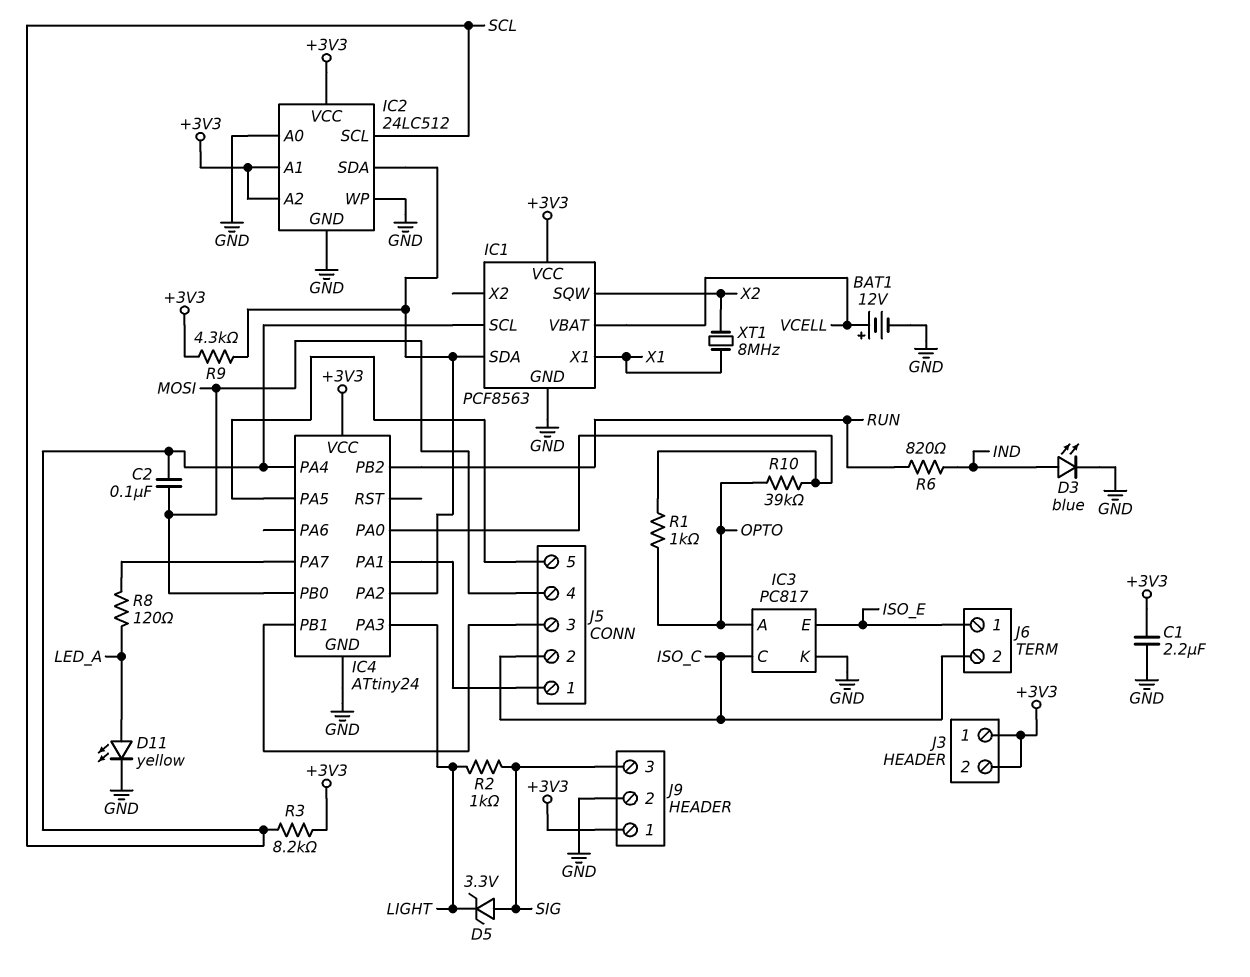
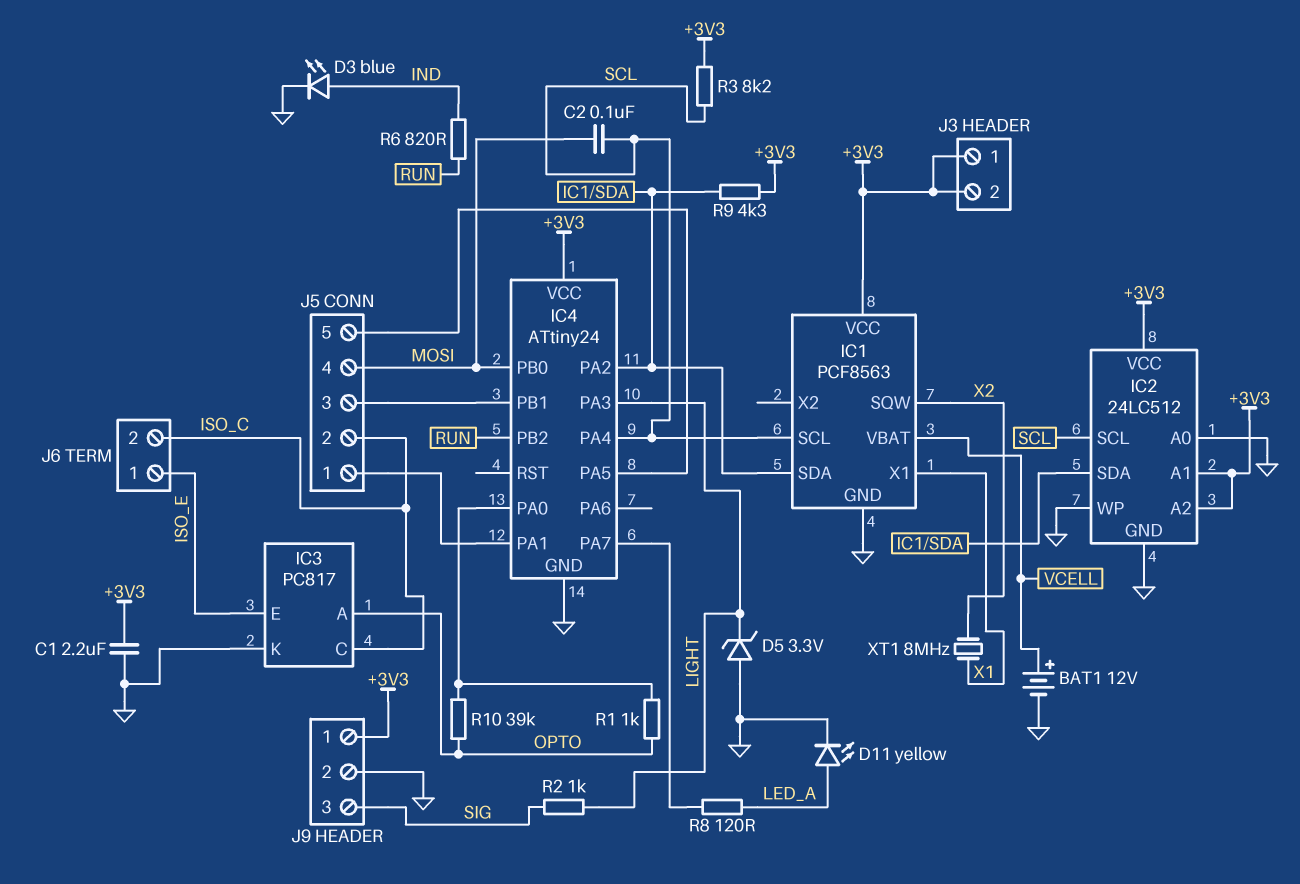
D5: zener 3.3V (A SIG, K LIGHT) -> zener 3.3V (A GND, K LIGHT)

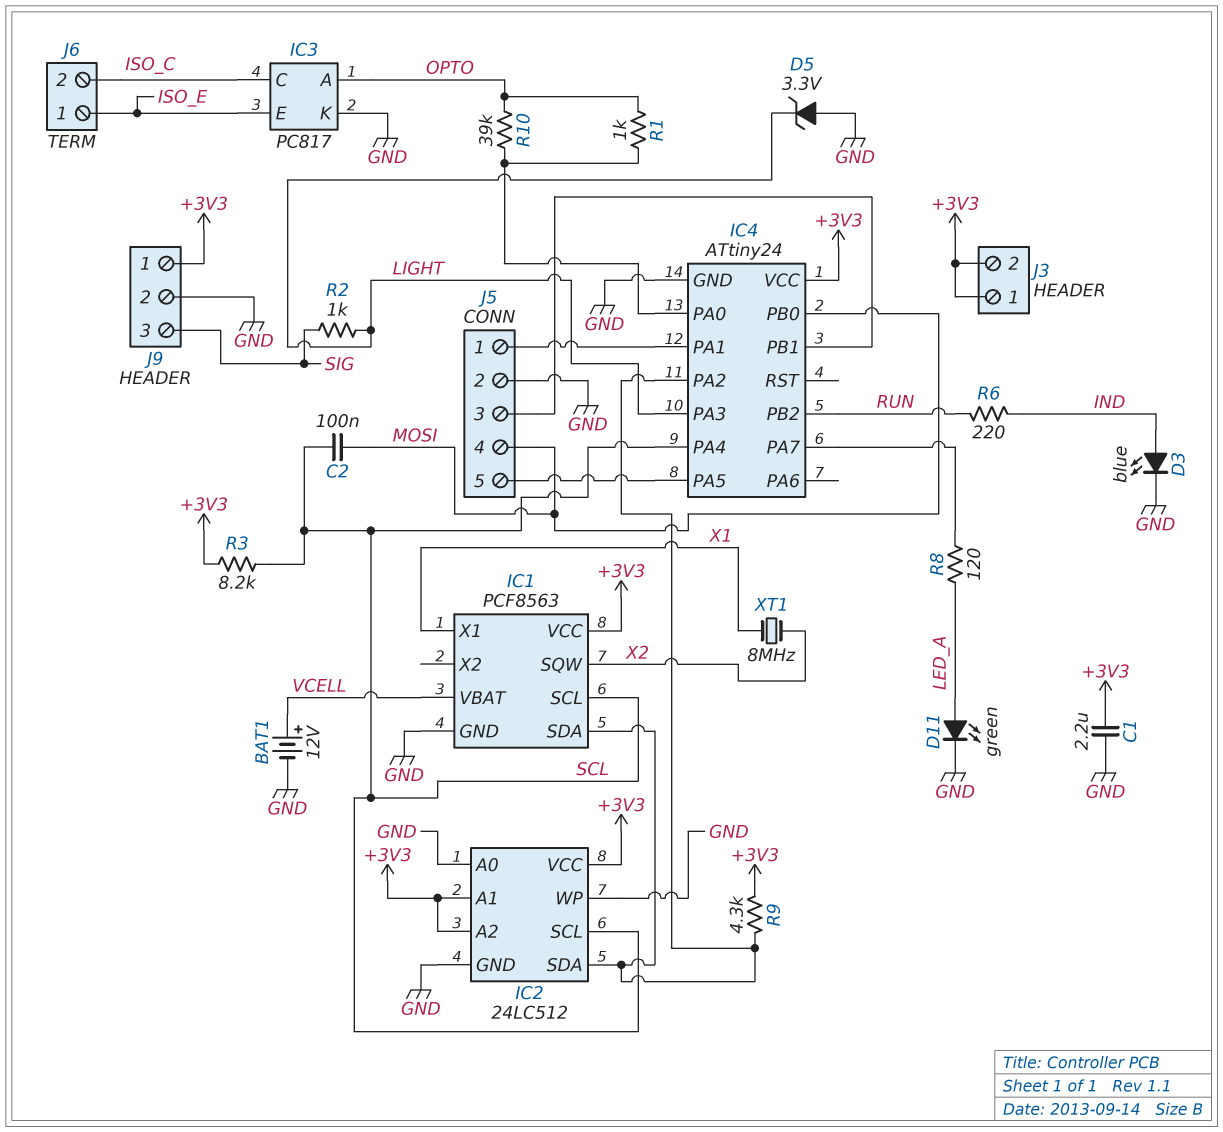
D11: LED yellow (A LED_A, K GND) -> LED green (A LED_A, K GND)
J5 pin 2: ISO_C -> GND
R6: 820 (IND, RUN) -> 220 (IND, RUN)

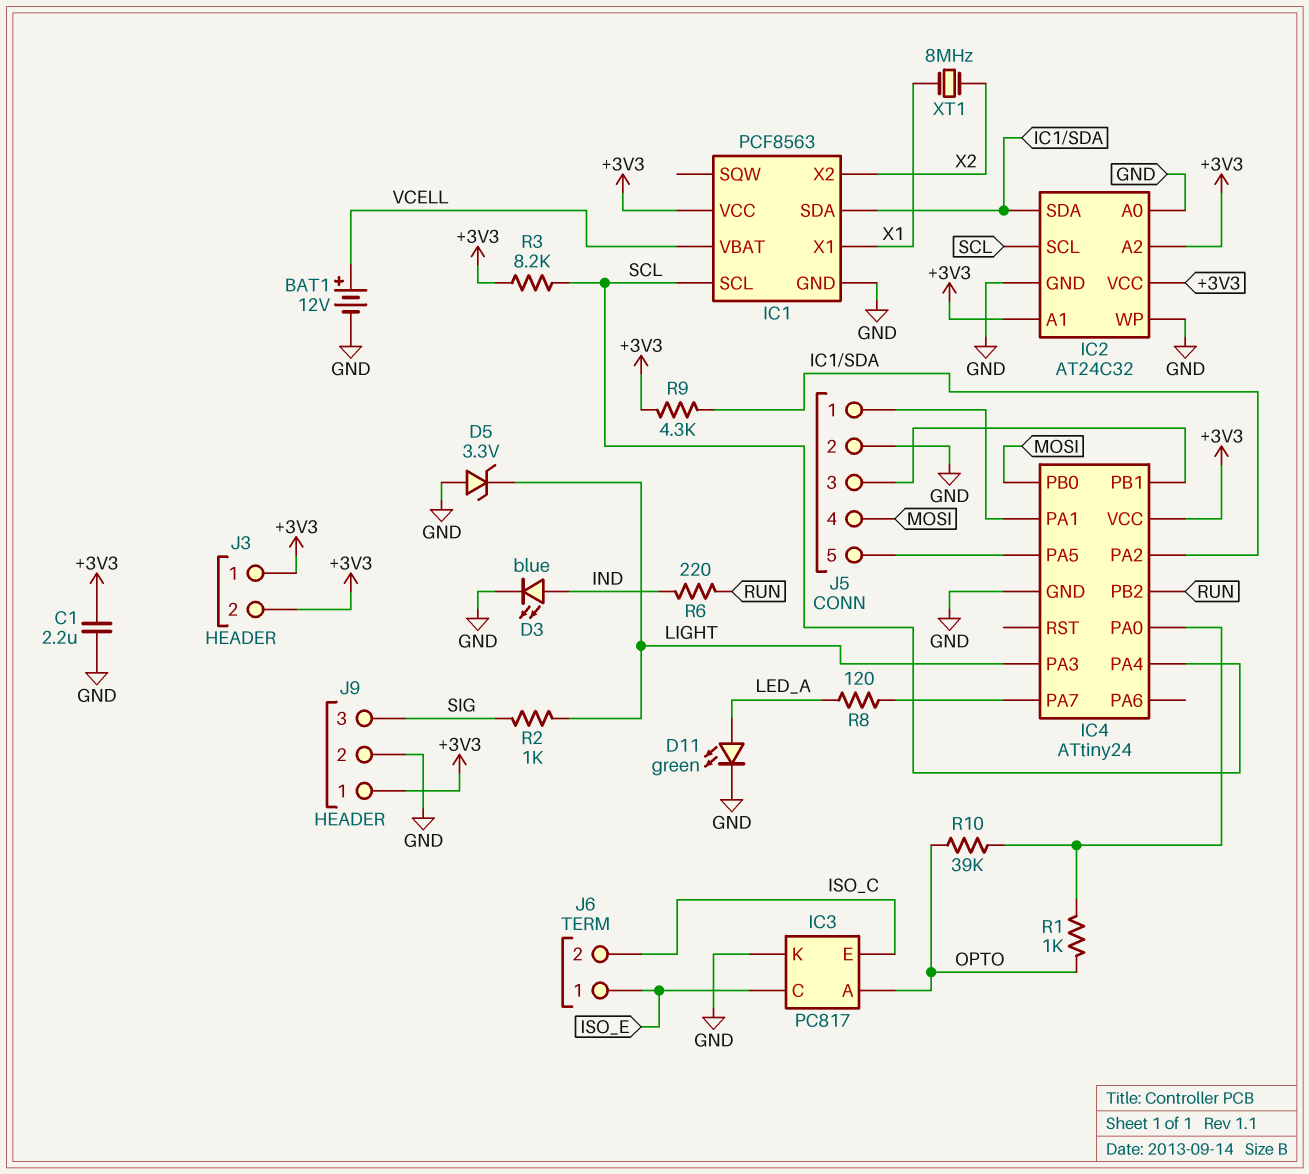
C2: 100nF (MOSI, SCL) -> none
IC1 pin SQW: X2 -> none
IC1 pin X2: none -> X2
IC2: 24LC512 -> AT24C32
IC3 pin C: ISO_C -> ISO_E
IC3 pin E: ISO_E -> ISO_C

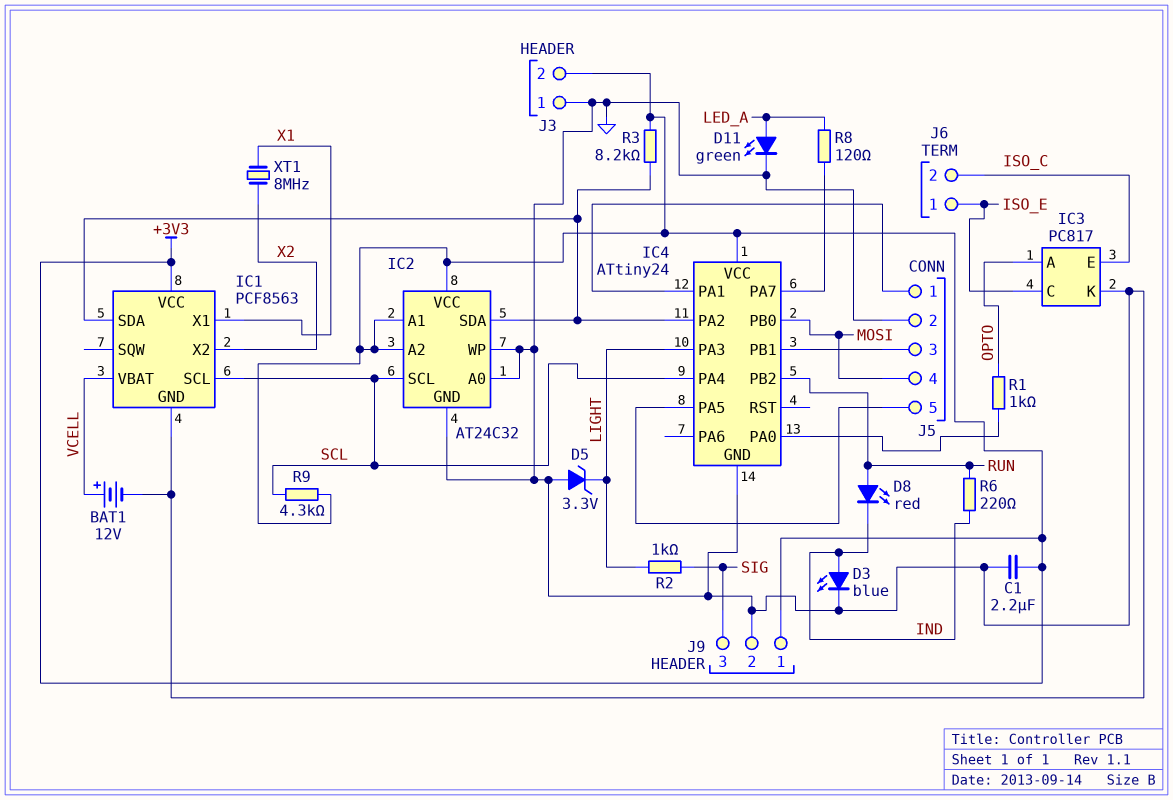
D8: none -> LED red (A RUN, K IND)
J3 pin 1: +3V3 -> GND
R3: 8.2k (+3V3, SCL) -> 8.2k (+3V3, IC1/SDA)
R9: 4.3k (+3V3, IC1/SDA) -> 4.3k (+3V3, SCL)
R10: 39k (IC4/PA0, OPTO) -> none

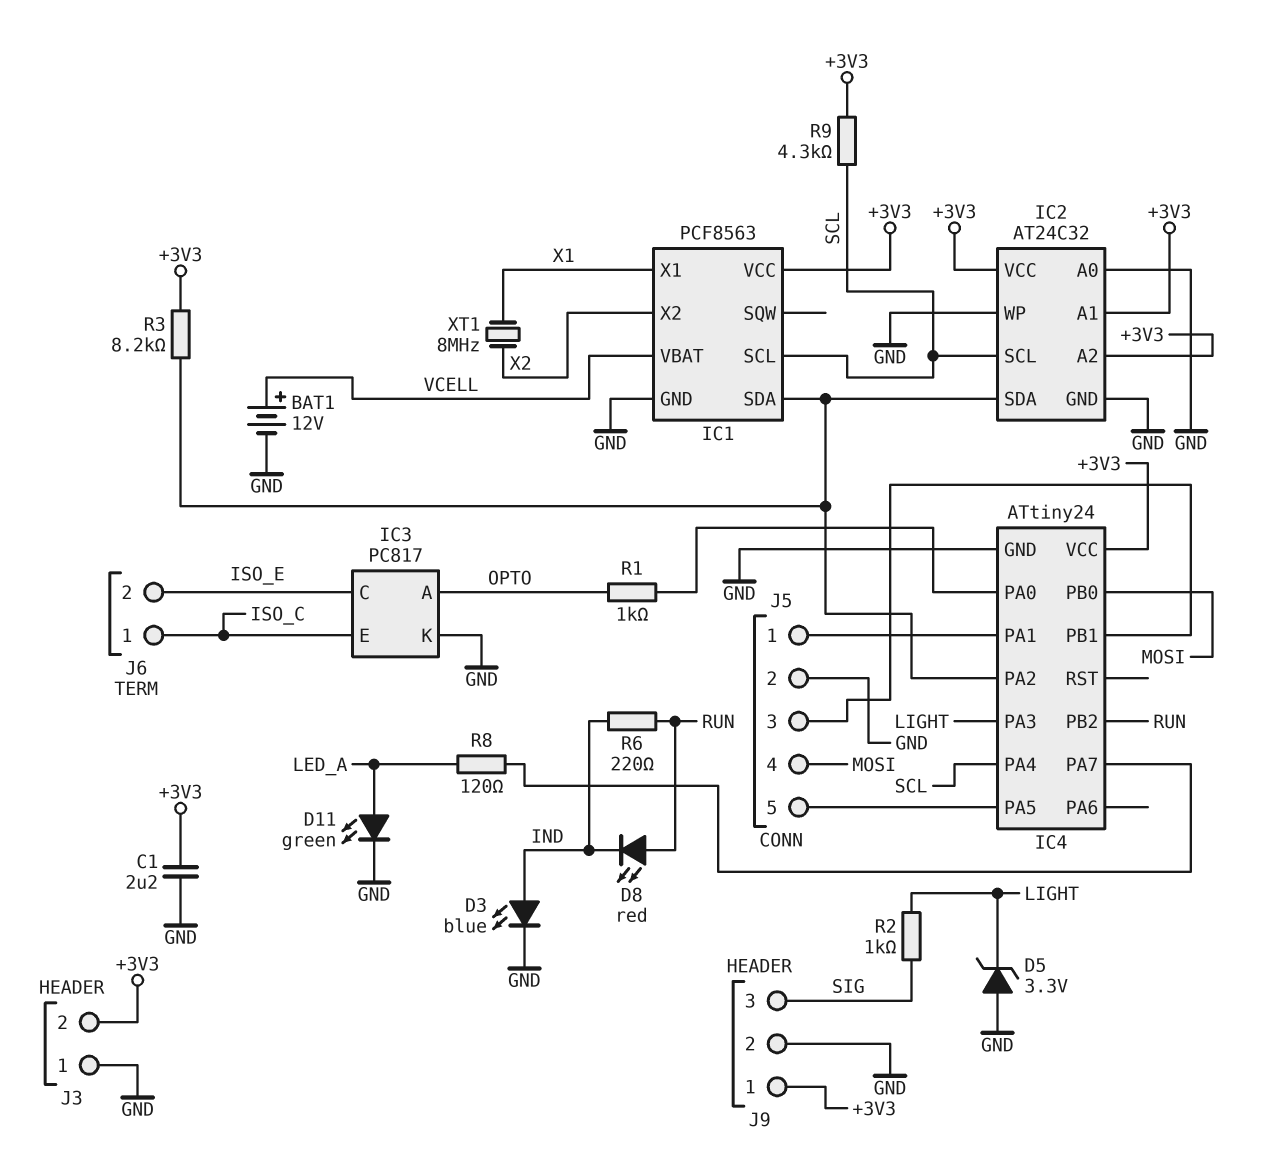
J6 pin 1: ISO_E -> ISO_C
J6 pin 2: ISO_C -> ISO_E

